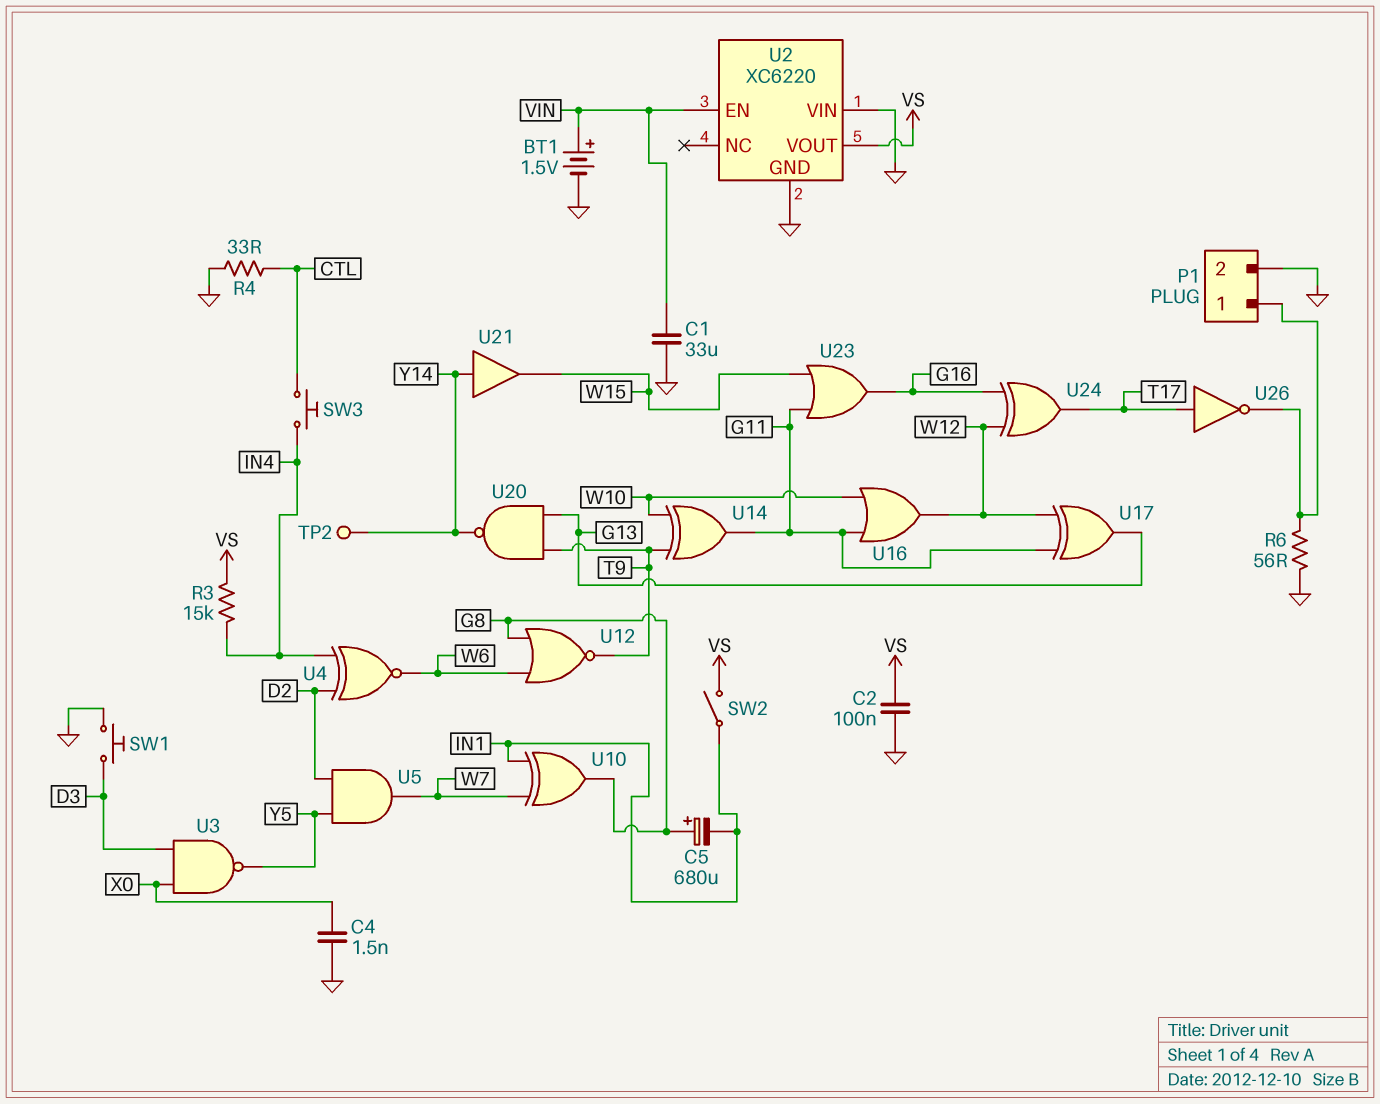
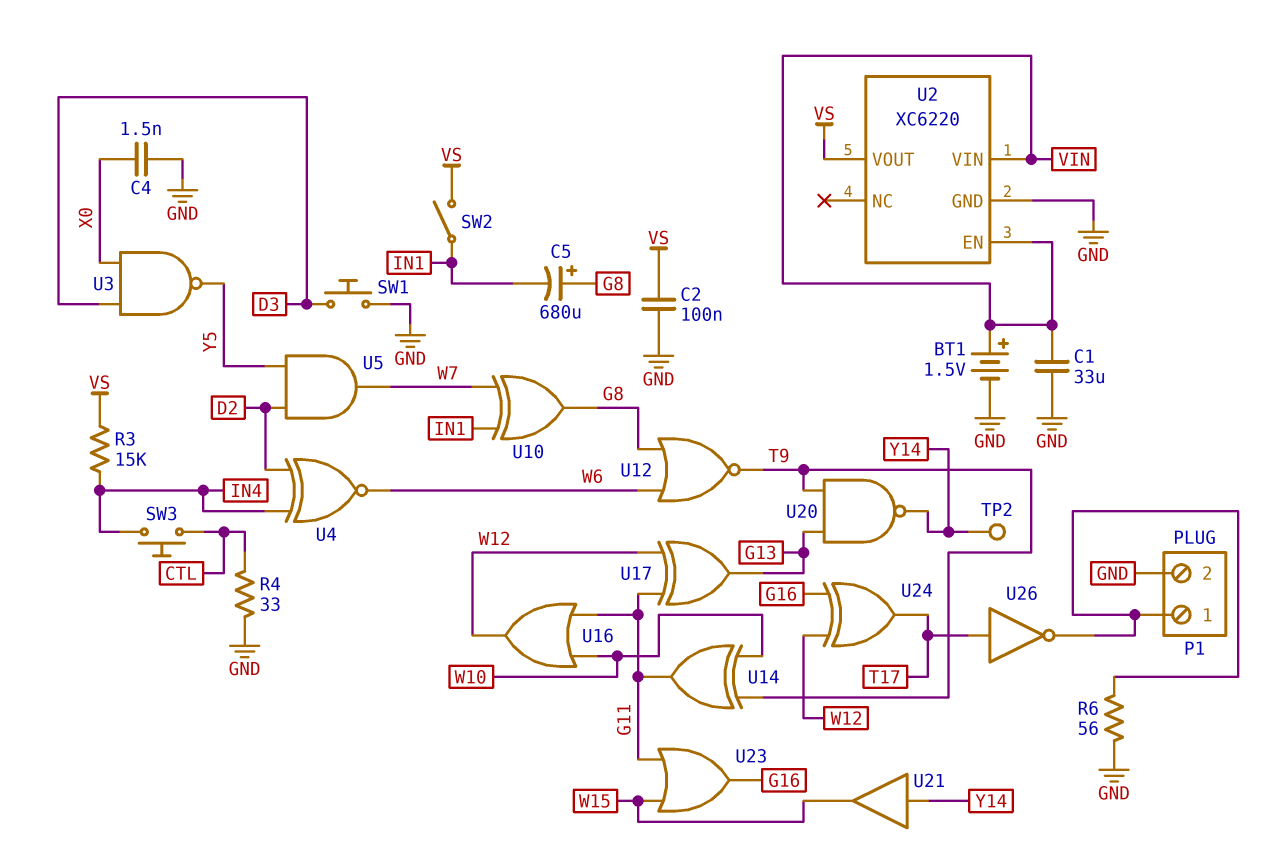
U2 pin VIN: GND -> VIN

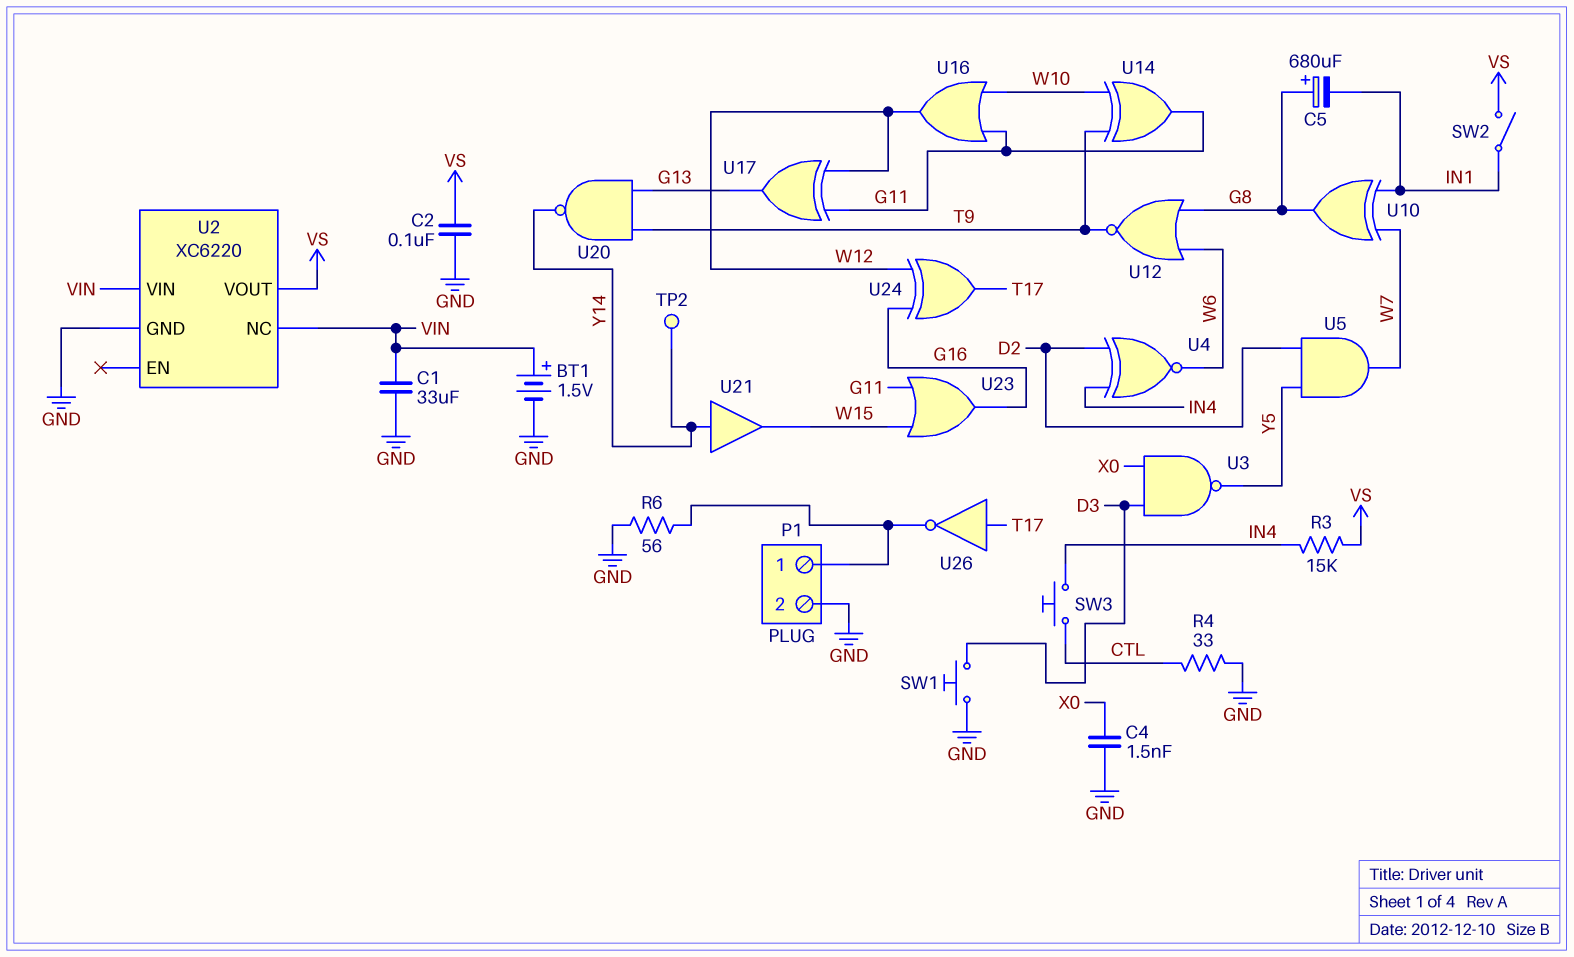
U2 pin EN: VIN -> none
U2 pin NC: none -> VIN

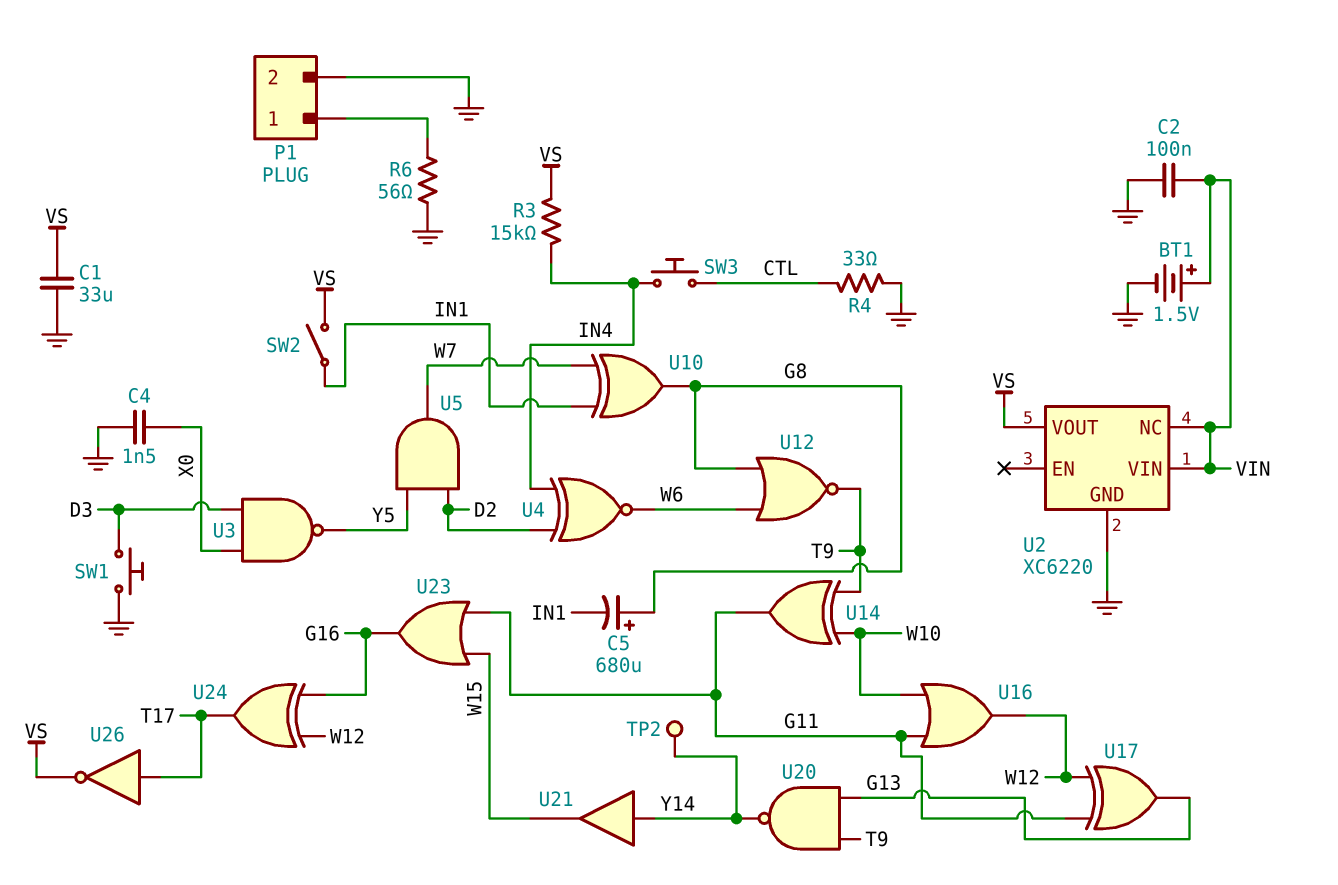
C1: 33uF (GND, VIN) -> 33uF (GND, VS)
C2: 100nF (GND, VS) -> 100nF (GND, VIN)
U26: NOT (in T17, out P1/1) -> NOT (in T17, out VS)

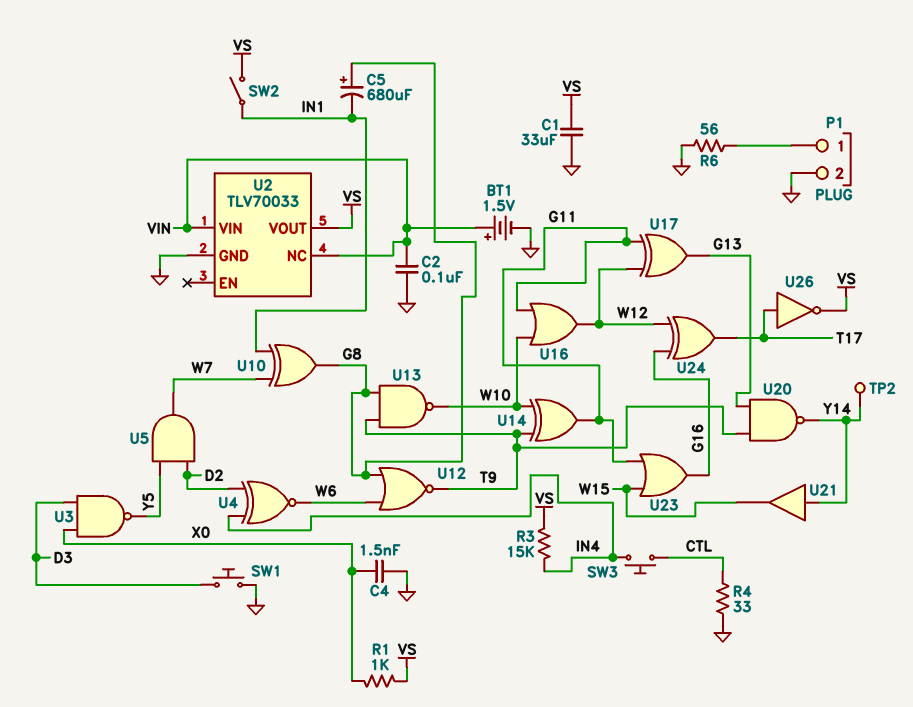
R1: none -> 1k (VS, X0)
U2: XC6220 -> TLV70033
U13: none -> NAND (in G8, in T9, out W10)

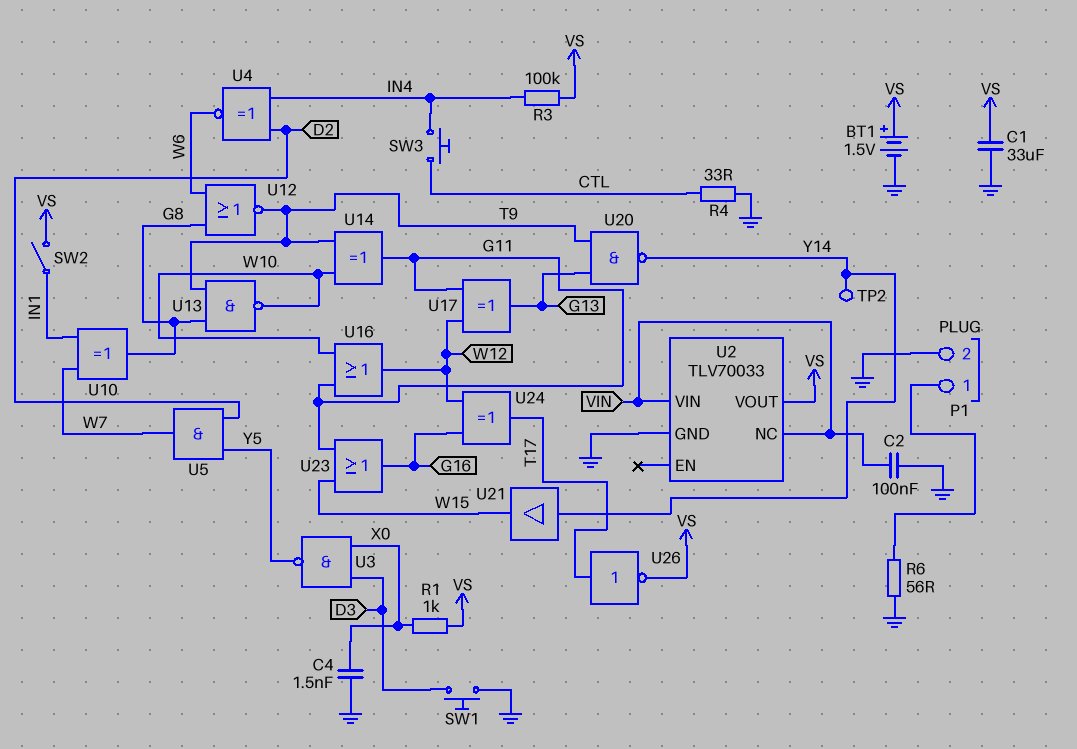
BT1: 1.5V (plus VIN, minus GND) -> 1.5V (plus VS, minus GND)
C5: 680uF (plus G8, minus IN1) -> none
R3: 15k (IN4, VS) -> 100k (IN4, VS)

